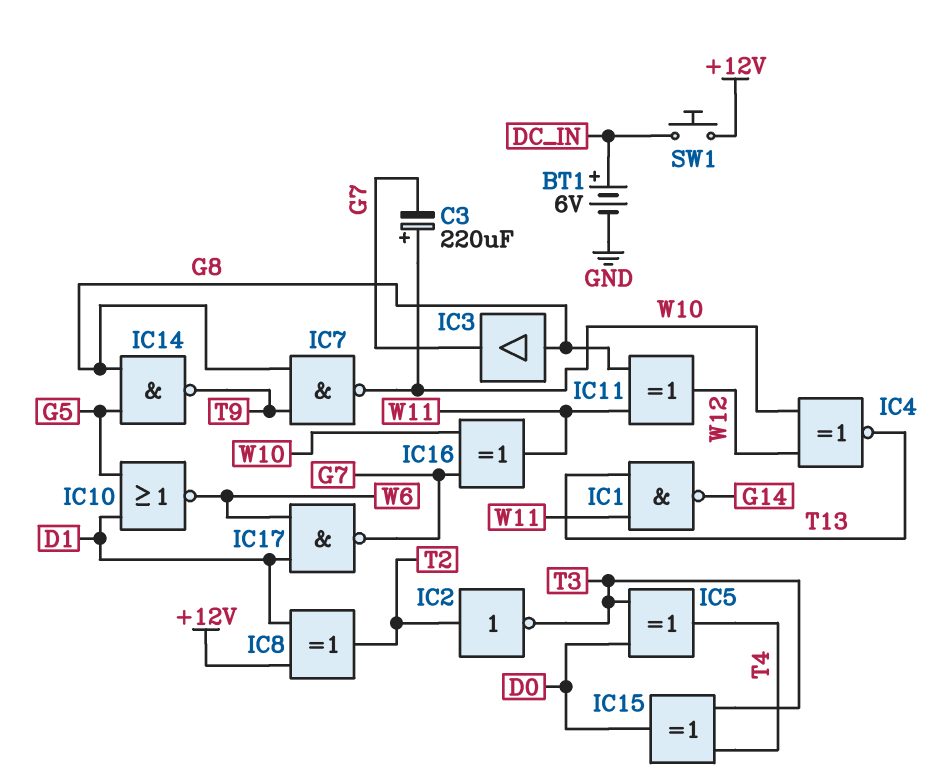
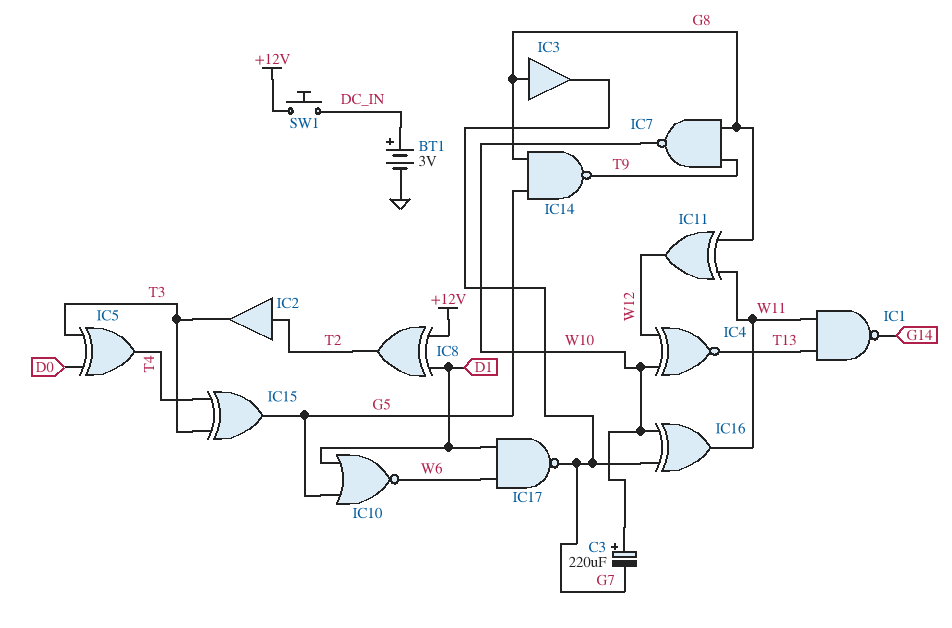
BT1: 6V (plus DC_IN, minus GND) -> 3V (plus DC_IN, minus GND)
IC2: NOT (in T2, out T3) -> buffer (in T2, out T3)
IC15: XOR (in T3, in T4, out D0) -> XOR (in T3, in T4, out G5)

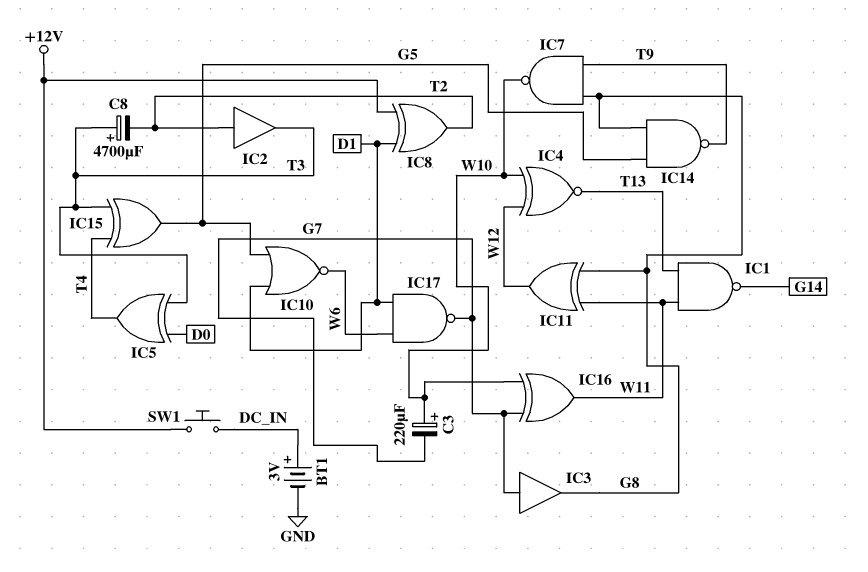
C8: none -> 4700uF (plus T3, minus T2)
IC3: buffer (in G8, out G7) -> buffer (in G7, out G8)

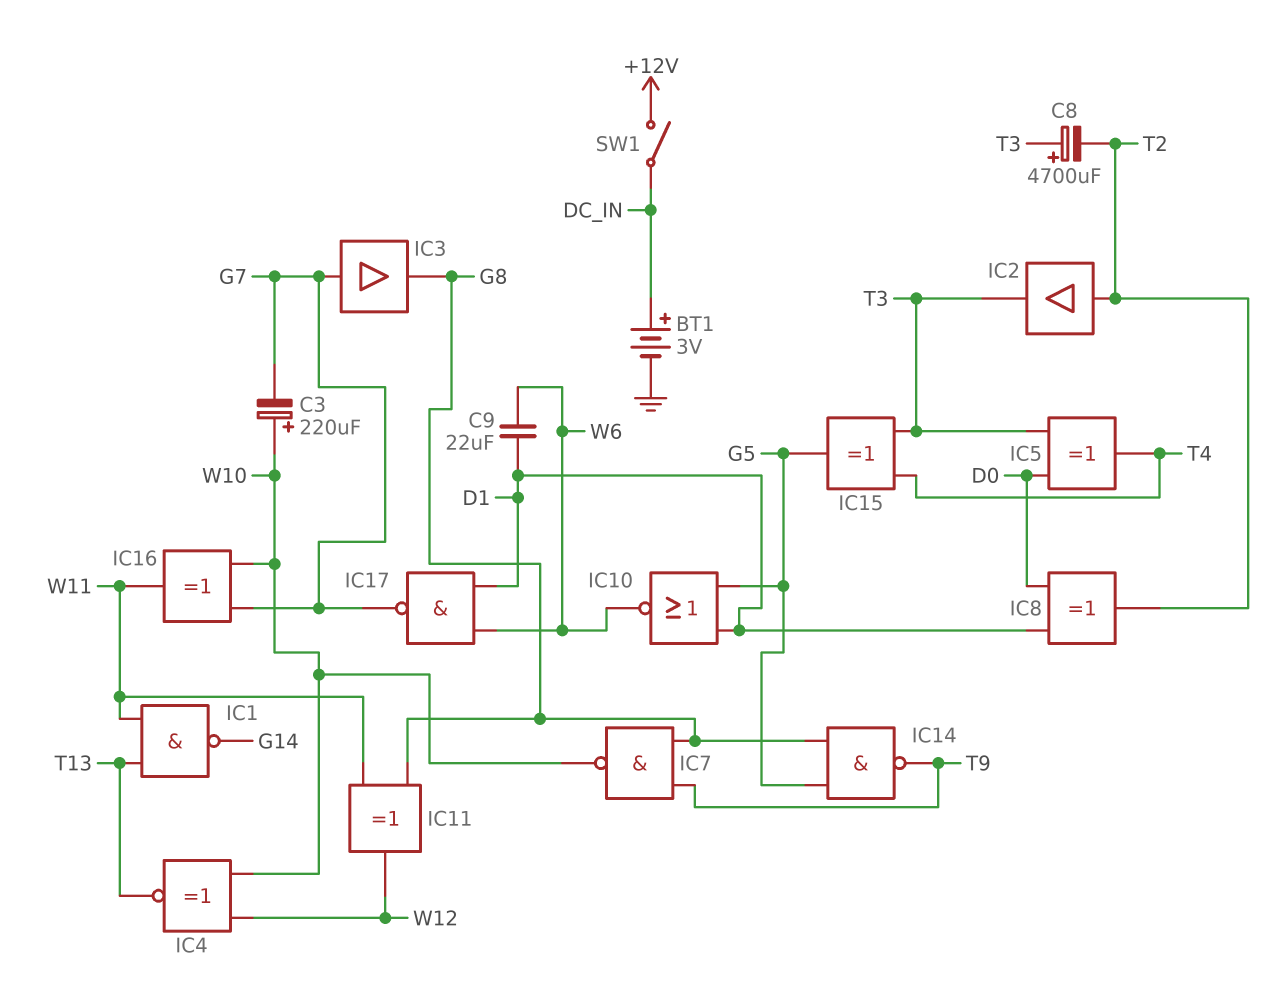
C9: none -> 22uF (D1, W6)
IC8: XOR (in +12V, in D1, out T2) -> XOR (in D0, in D1, out T2)
SW1: button (+12V, DC_IN) -> switch (+12V, DC_IN)

